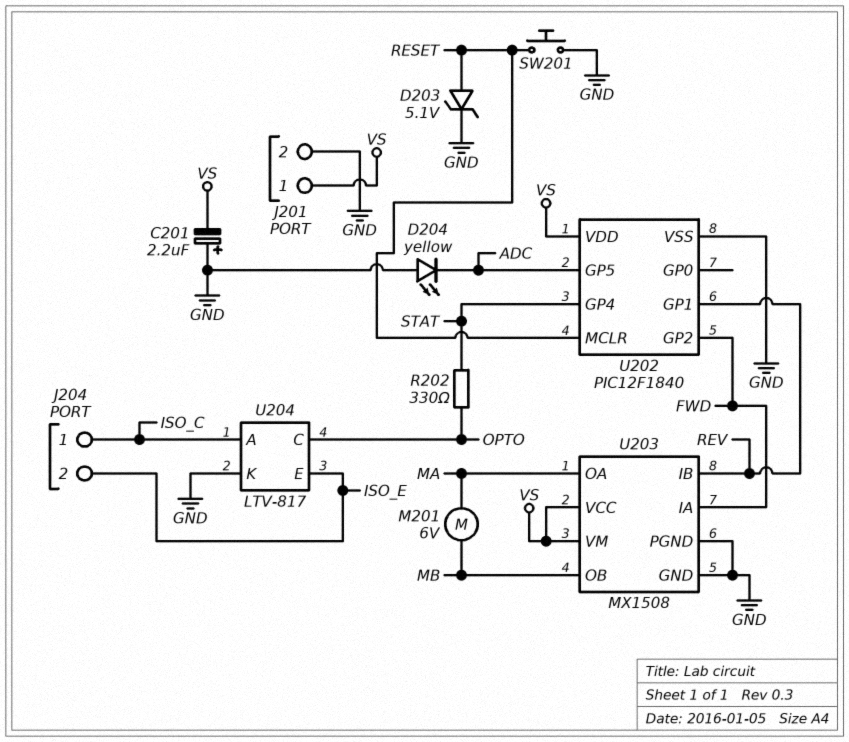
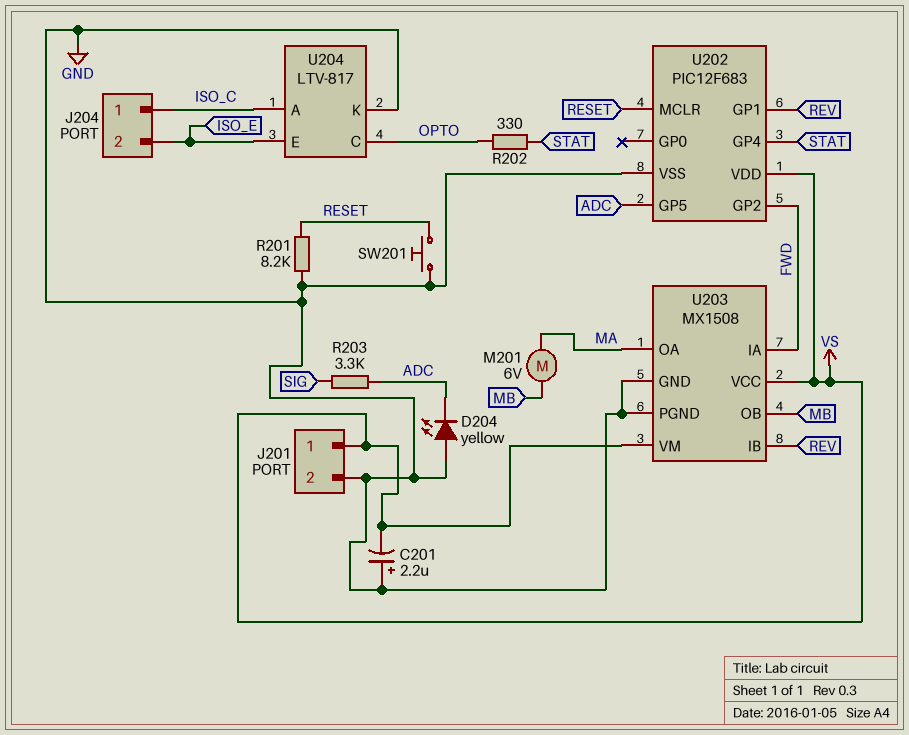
D203: zener 5.1V (A RESET, K GND) -> none
R201: none -> 8.2k (GND, RESET)
R203: none -> 3.3k (ADC, SIG)
U202: PIC12F1840 -> PIC12F683

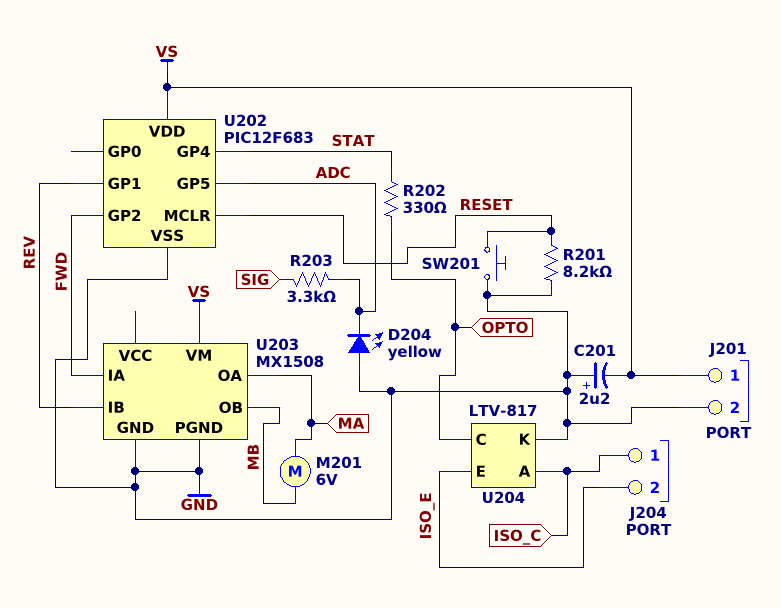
U203 pin VCC: VS -> none

